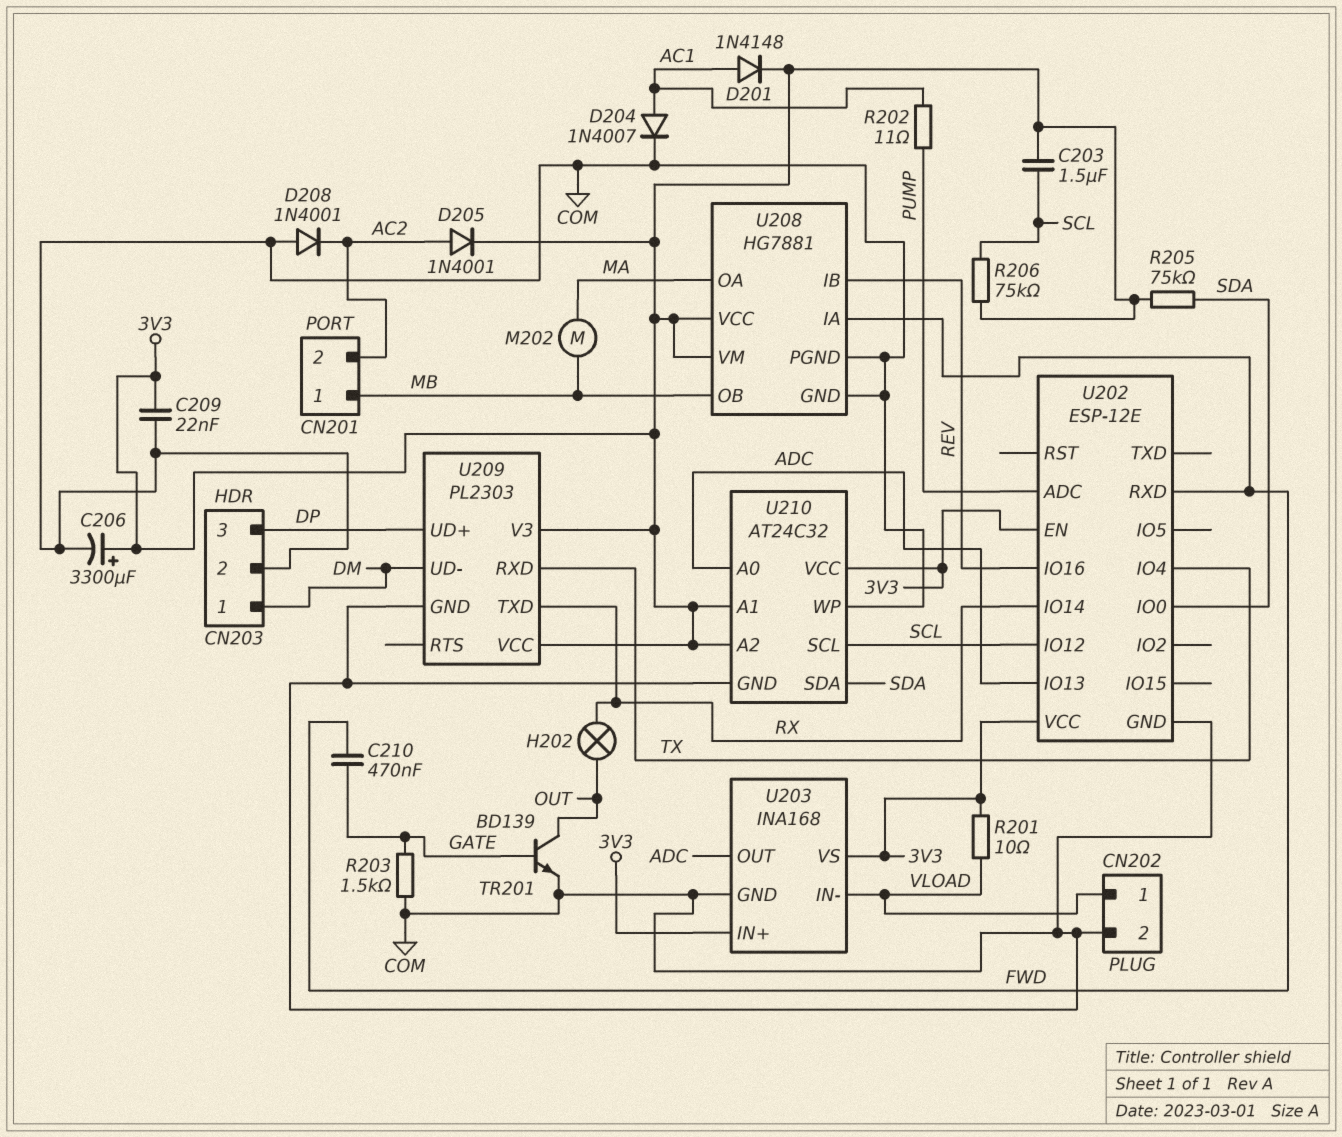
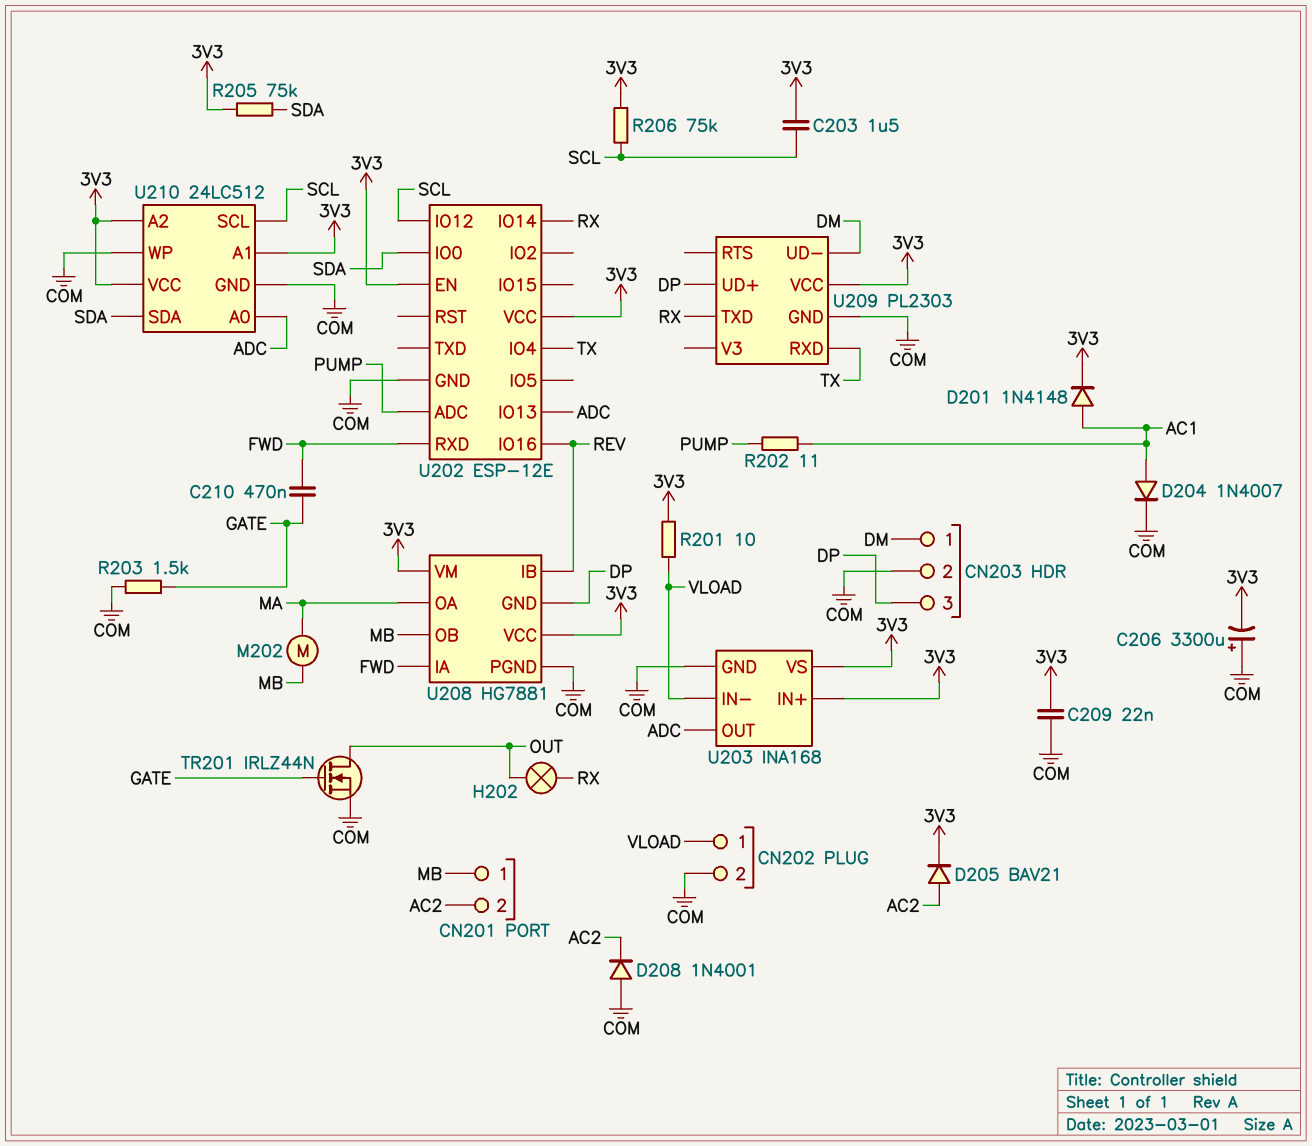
C206: 3300uF (plus 3V3, minus COM) -> 3300uF (plus COM, minus 3V3)
D205: diode 1N4001 (A AC2, K 3V3) -> diode BAV21 (A AC2, K 3V3)
TR201: NPN BD139 (B GATE, C OUT, E COM) -> NMOS IRLZ44N (G GATE, D OUT, S COM)
U208 pin GND: COM -> DP
U209 pin V3: 3V3 -> none
U210: AT24C32 -> 24LC512

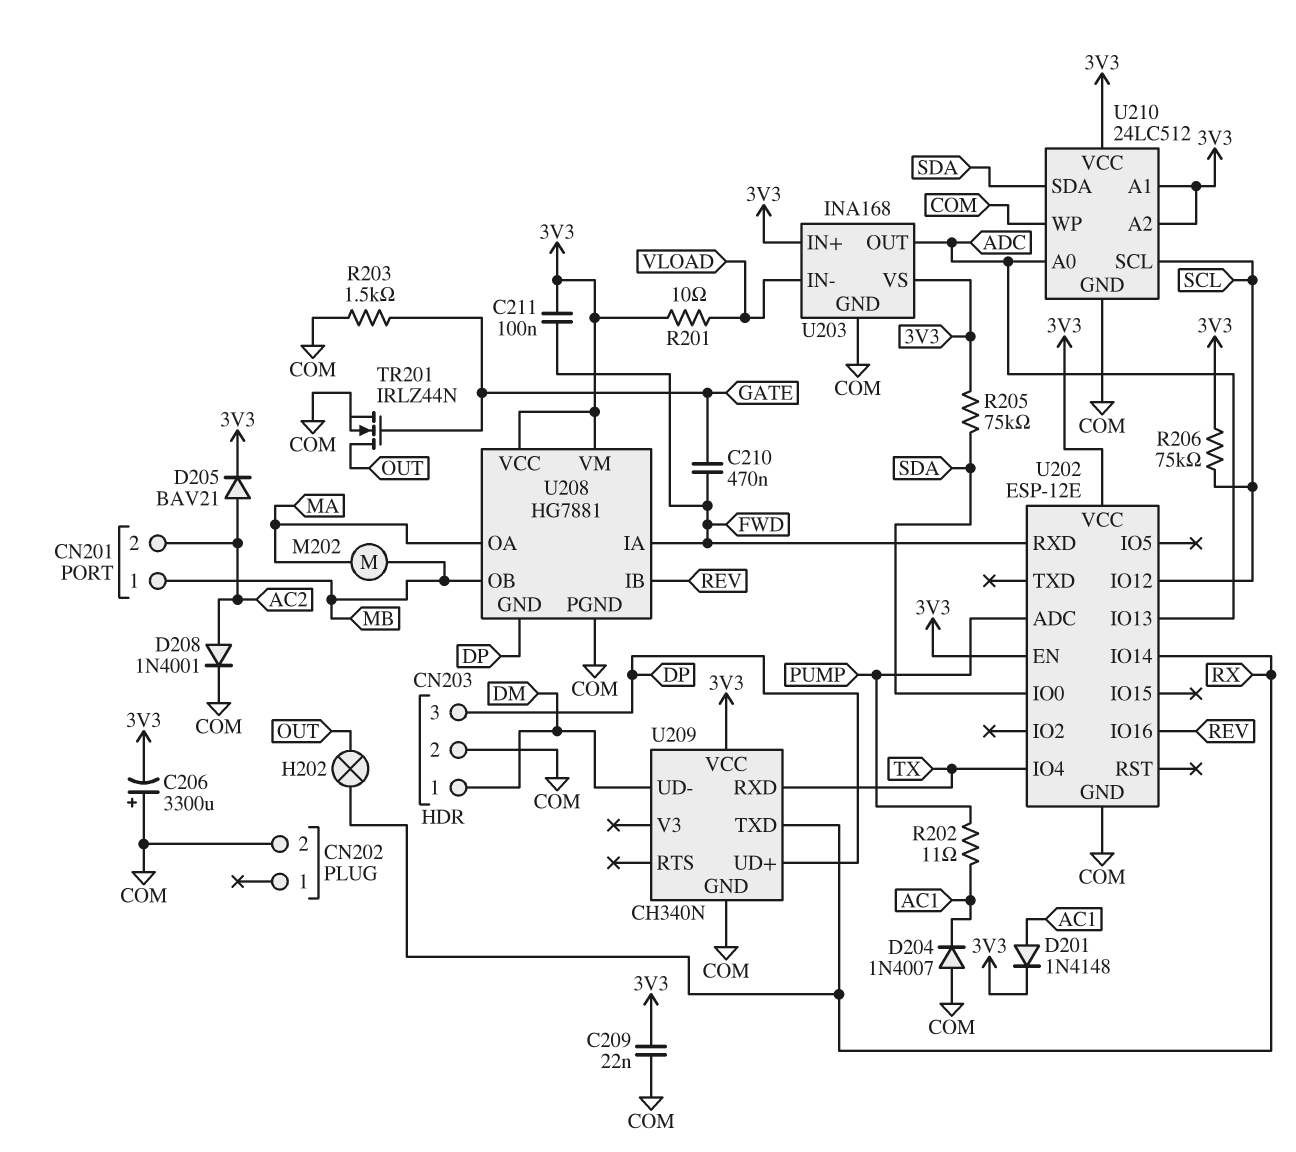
C203: 1.5uF (3V3, SCL) -> none
C211: none -> 100nF (3V3, FWD)
CN202 pin 1: VLOAD -> none
D204: diode 1N4007 (A AC1, K COM) -> diode 1N4007 (A COM, K AC1)
D208: diode 1N4001 (A COM, K AC2) -> diode 1N4001 (A AC2, K COM)
U209: PL2303 -> CH340N

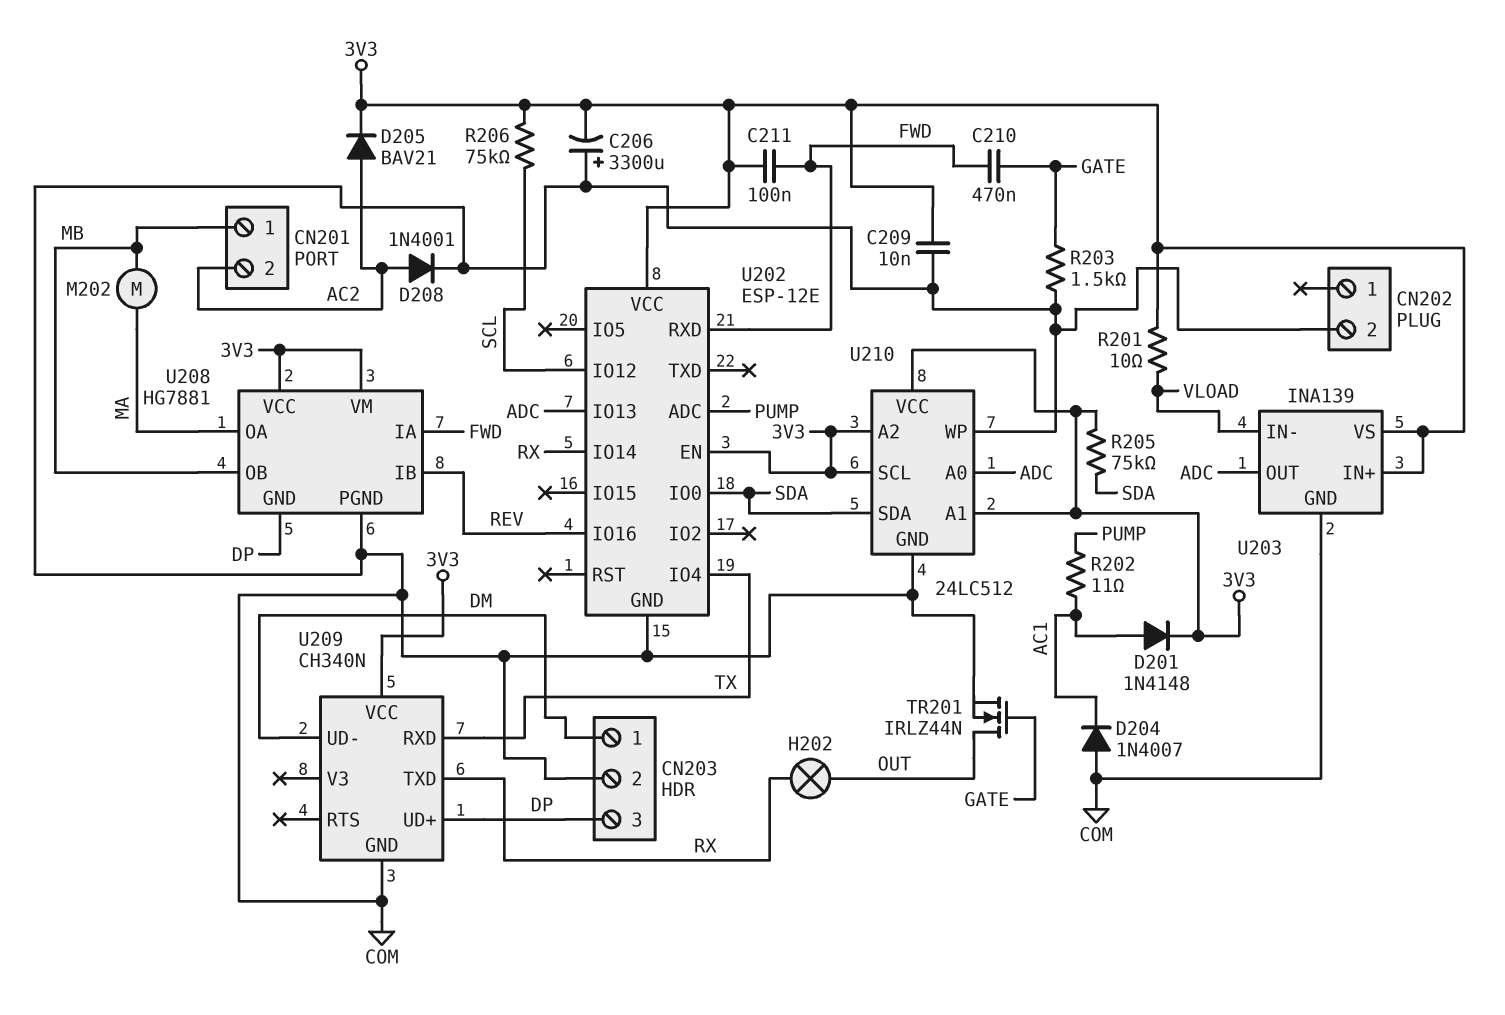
C209: 22nF (3V3, COM) -> 10nF (3V3, COM)
U203: INA168 -> INA139
U210 pin SCL: SCL -> 3V3

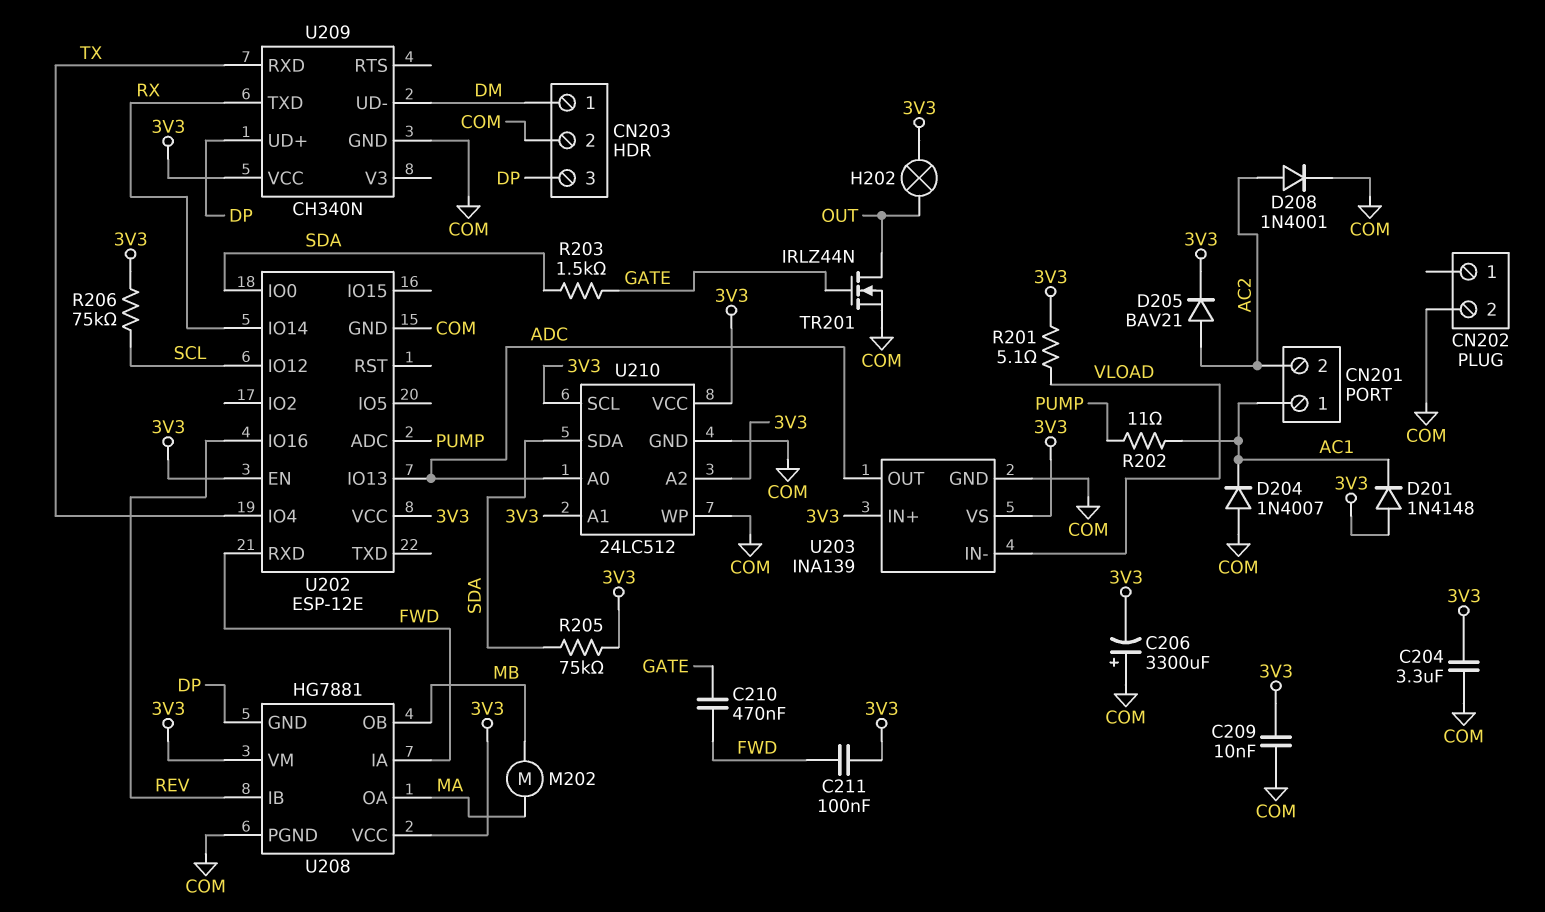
C204: none -> 3.3uF (3V3, COM)
CN201 pin 1: MB -> AC1
D201: diode 1N4148 (A AC1, K 3V3) -> diode 1N4148 (A 3V3, K AC1)
H202: lamp (OUT, RX) -> lamp (3V3, OUT)
R201: 10 (3V3, VLOAD) -> 5.1 (3V3, VLOAD)
R203: 1.5k (COM, GATE) -> 1.5k (GATE, SDA)

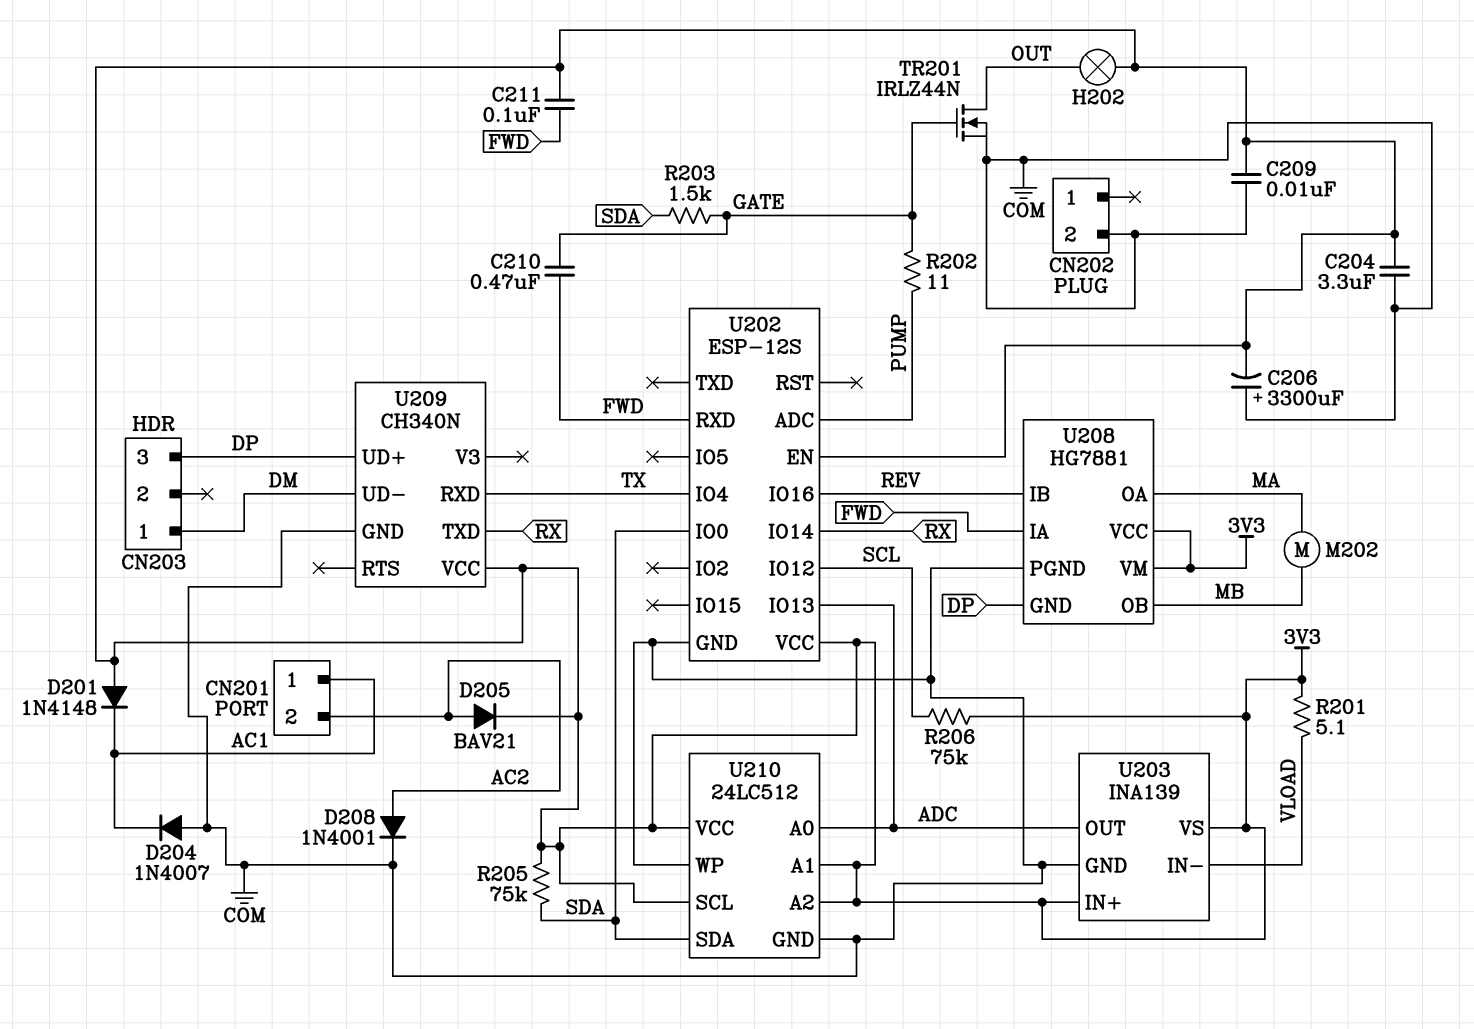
CN203 pin 2: COM -> none
R202: 11 (AC1, PUMP) -> 11 (GATE, PUMP)
U202: ESP-12E -> ESP-12S

